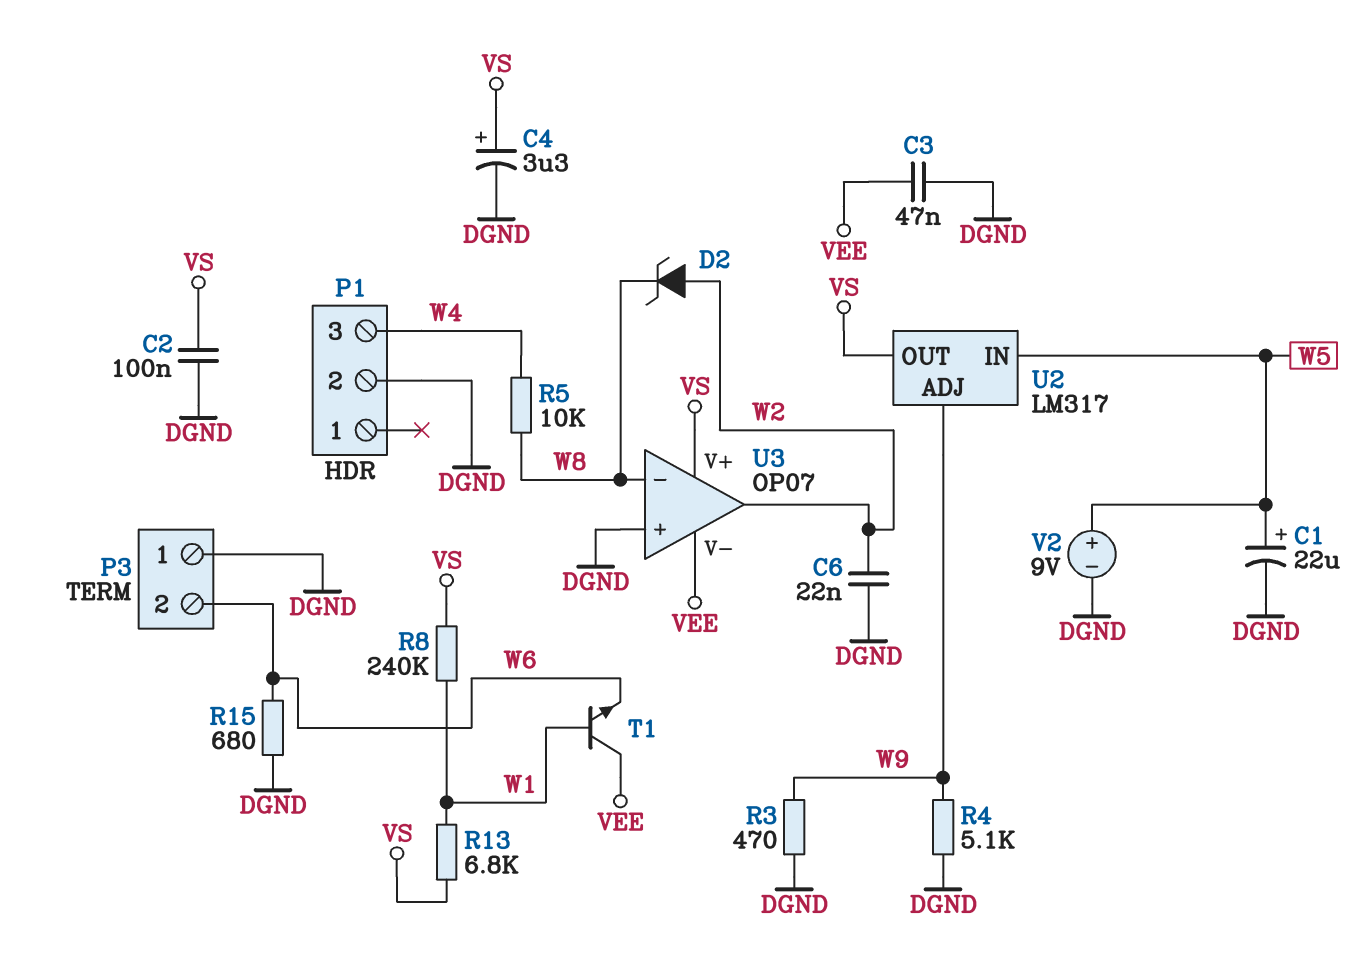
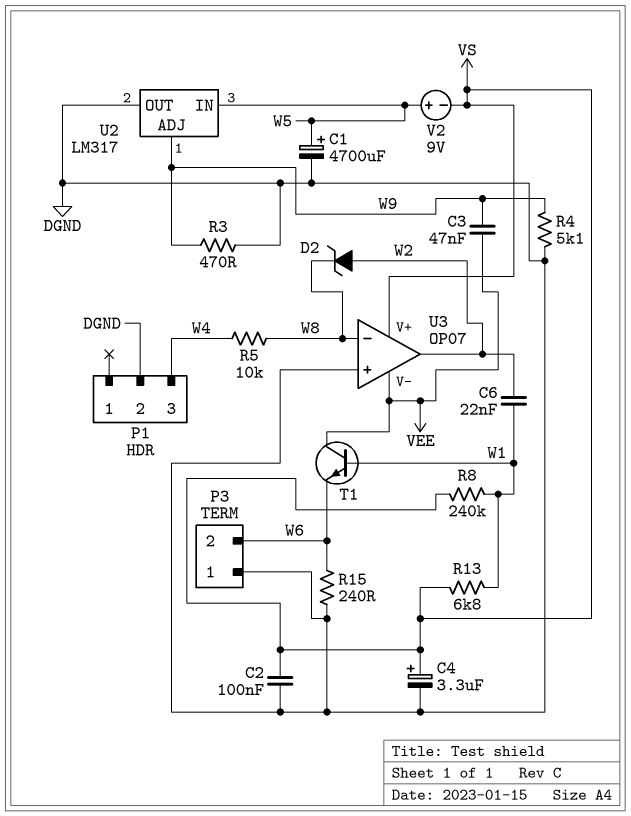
C1: 22uF (plus W5, minus DGND) -> 4700uF (plus W5, minus DGND)
C3: 47nF (DGND, VEE) -> 47nF (VEE, W9)
C6: 22nF (DGND, W2) -> 22nF (W1, W2)
R15: 680 (DGND, W6) -> 240 (DGND, W6)
U2 pin OUT: VS -> DGND
V2: 9V (plus W5, minus DGND) -> 9V (plus W5, minus VS)

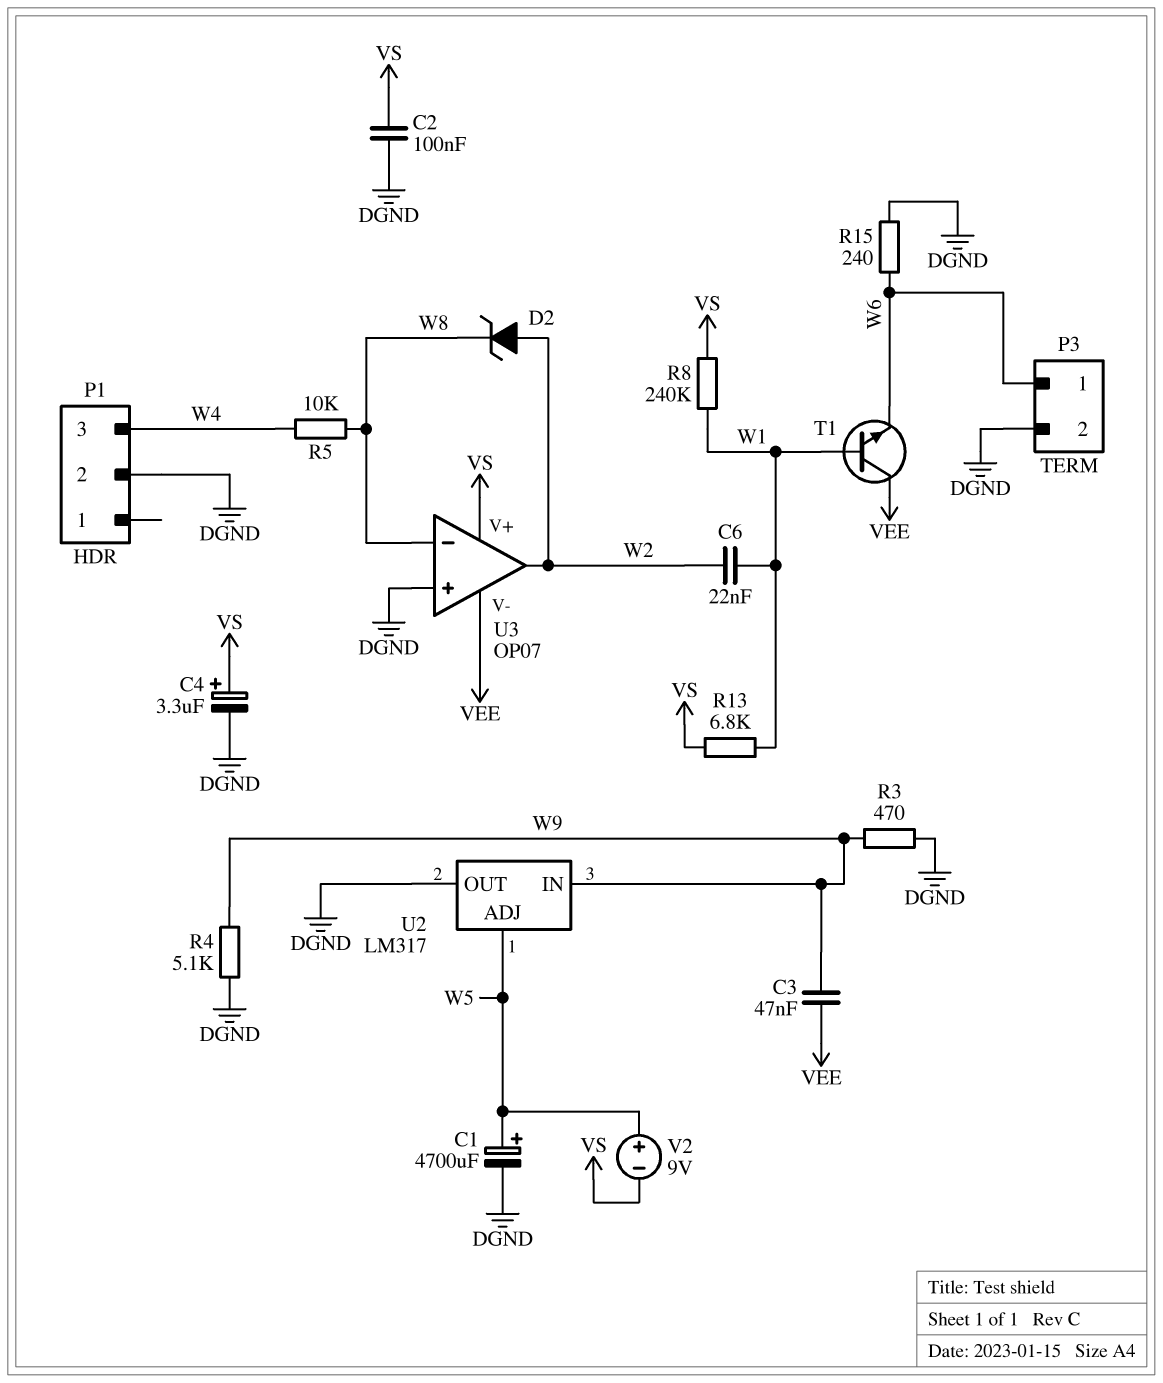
P3 pin 1: DGND -> W6
P3 pin 2: W6 -> DGND
U2 pin ADJ: W9 -> W5
U2 pin IN: W5 -> W9

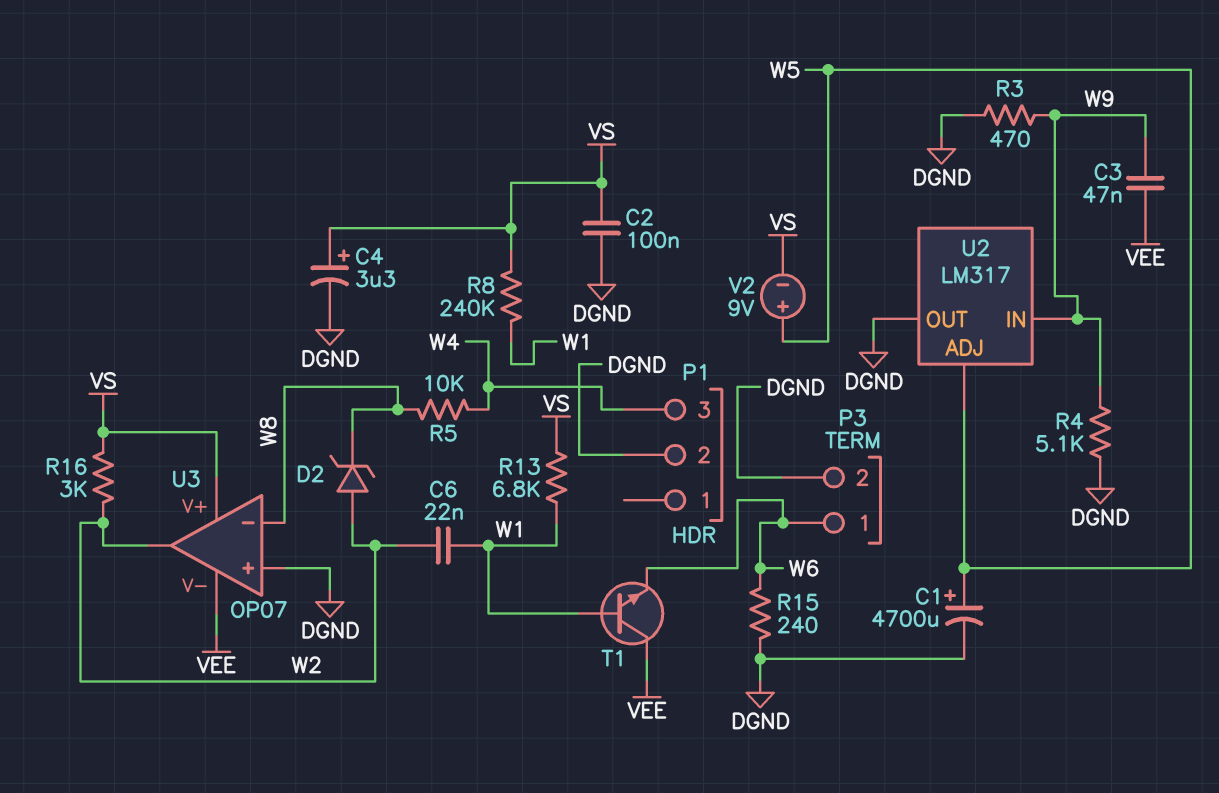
R16: none -> 3k (VS, W2)

